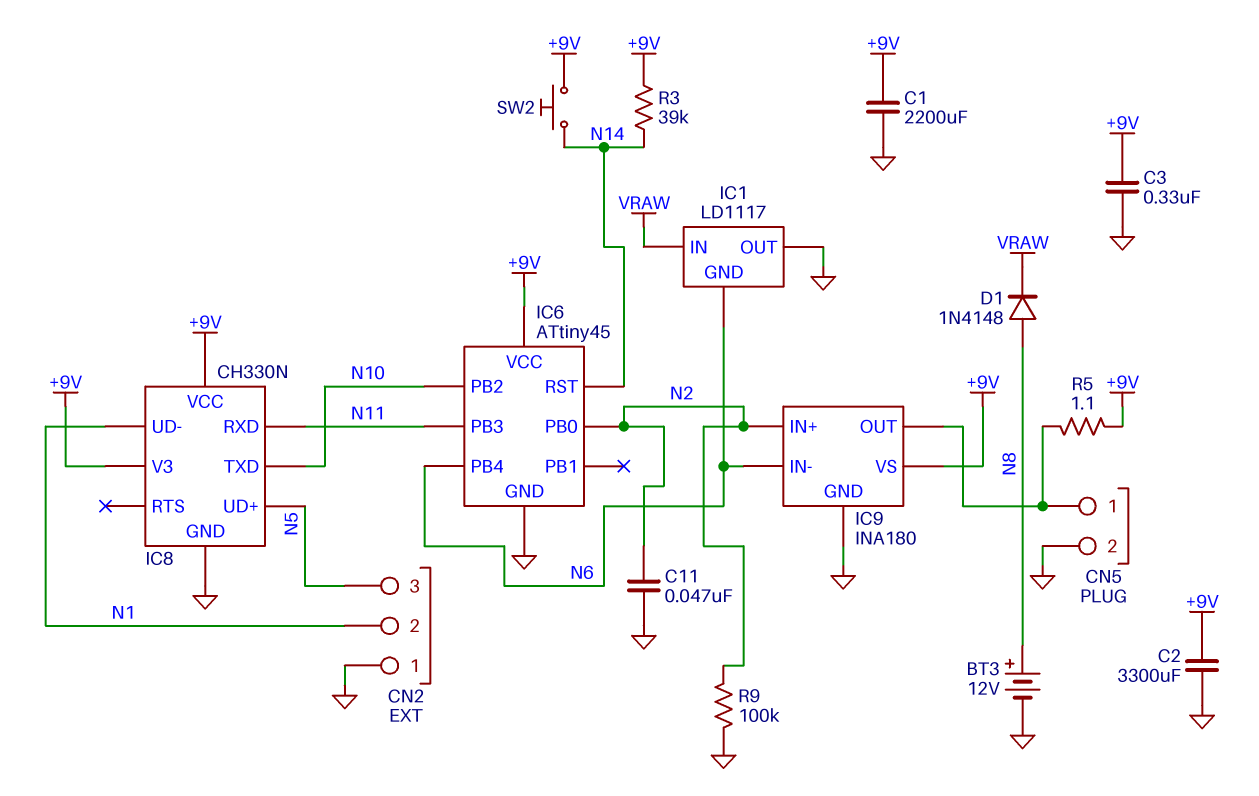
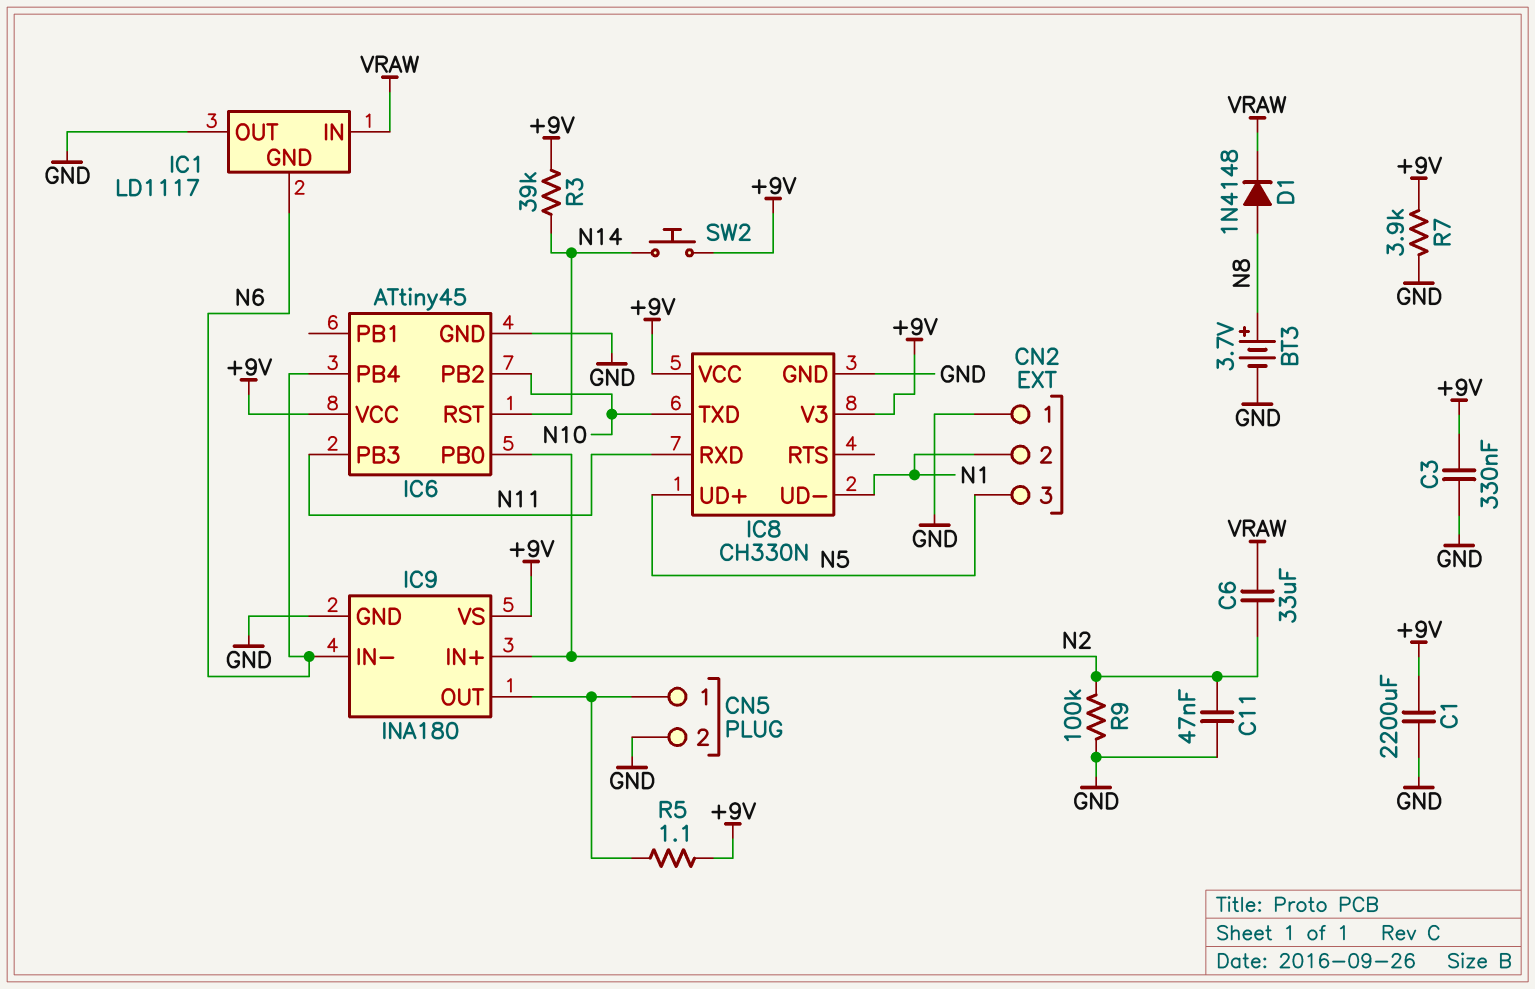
BT3: 12V (plus N8, minus GND) -> 3.7V (plus N8, minus GND)
C2: 3300uF (+9V, GND) -> none
C6: none -> 33uF (N2, VRAW)
R7: none -> 3.9k (+9V, GND)

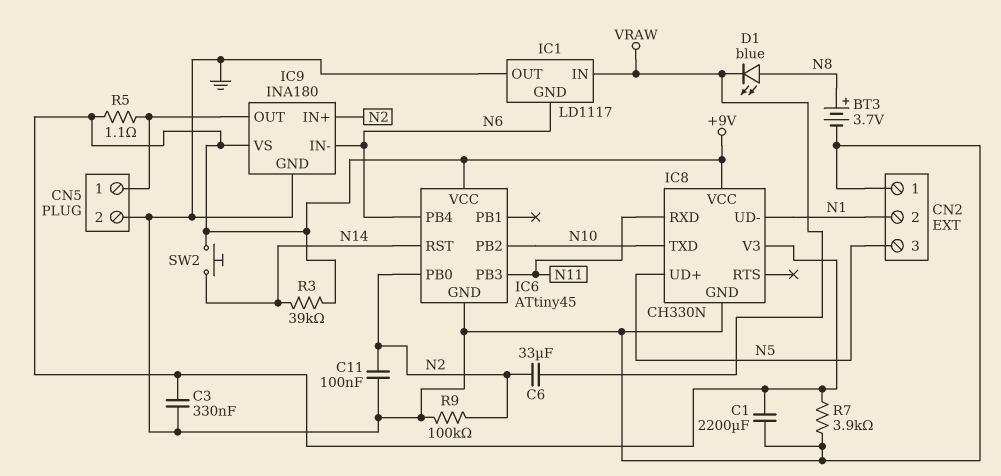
C11: 47nF (GND, N2) -> 100nF (GND, N2)
D1: diode 1N4148 (A N8, K VRAW) -> LED blue (A N8, K VRAW)

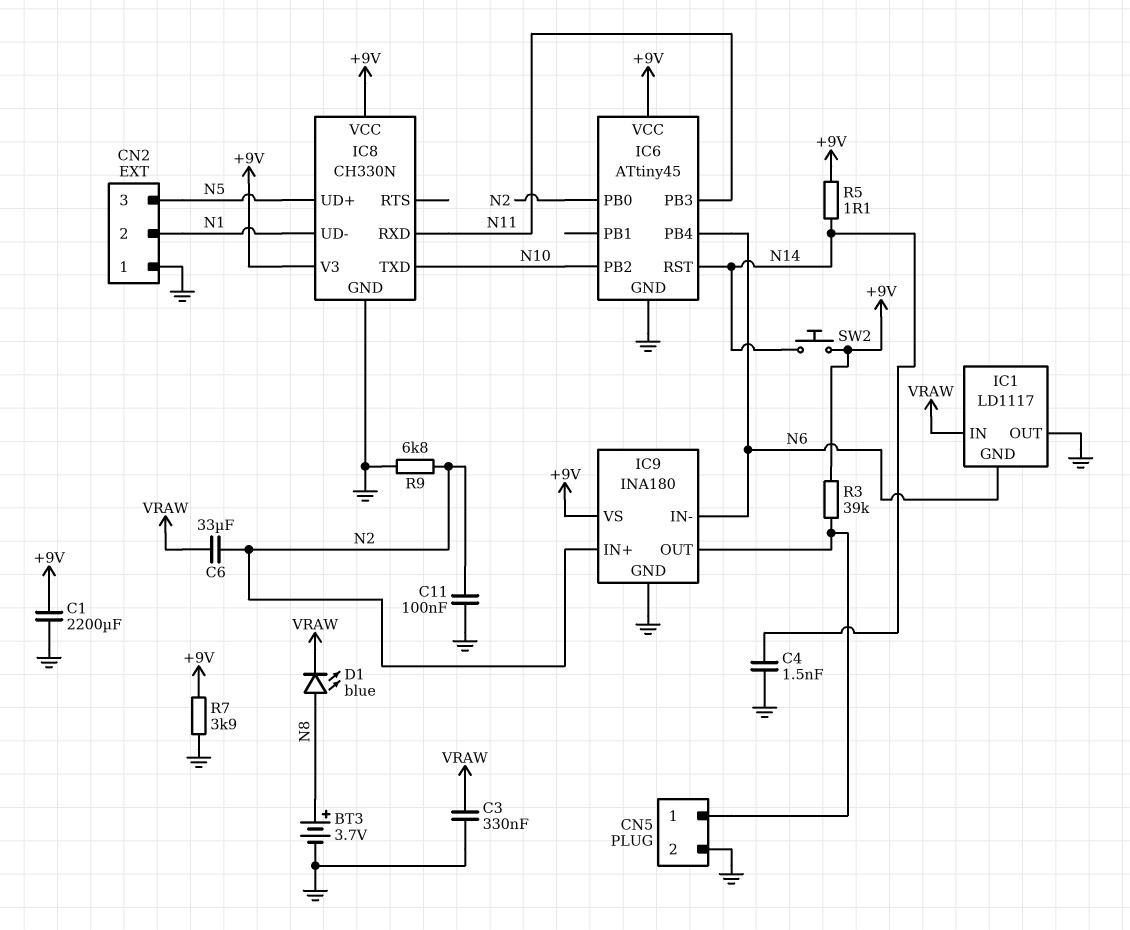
C3: 330nF (+9V, GND) -> 330nF (GND, VRAW)
C4: none -> 1.5nF (GND, N14)
R3: 39k (+9V, N14) -> 39k (+9V, CN5/1)
R5: 1.1 (+9V, CN5/1) -> 1.1 (+9V, N14)
R9: 100k (GND, N2) -> 6.8k (GND, N2)

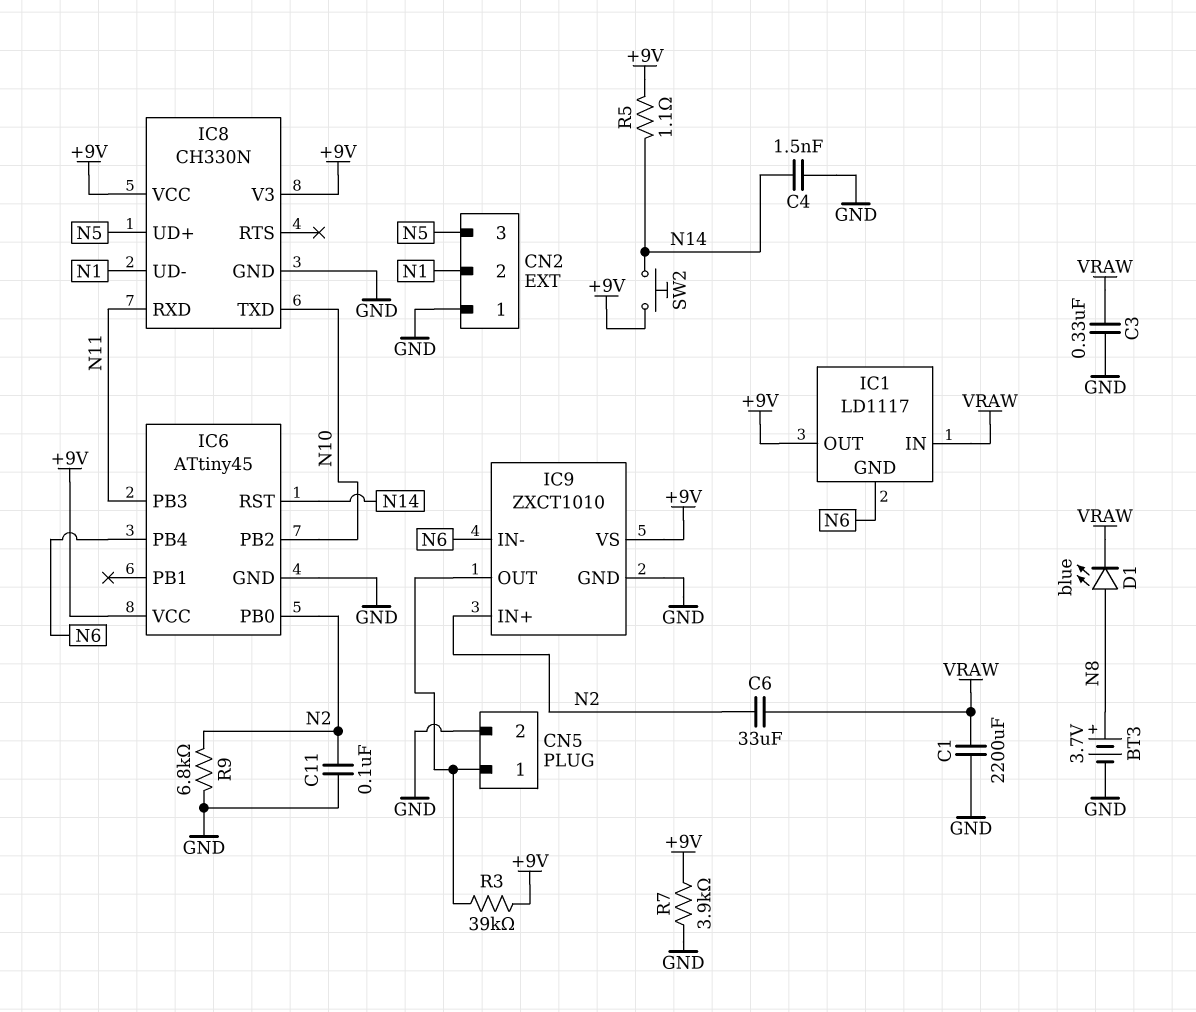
C1: 2200uF (+9V, GND) -> 2200uF (GND, VRAW)
IC1 pin OUT: GND -> +9V
IC9: INA180 -> ZXCT1010

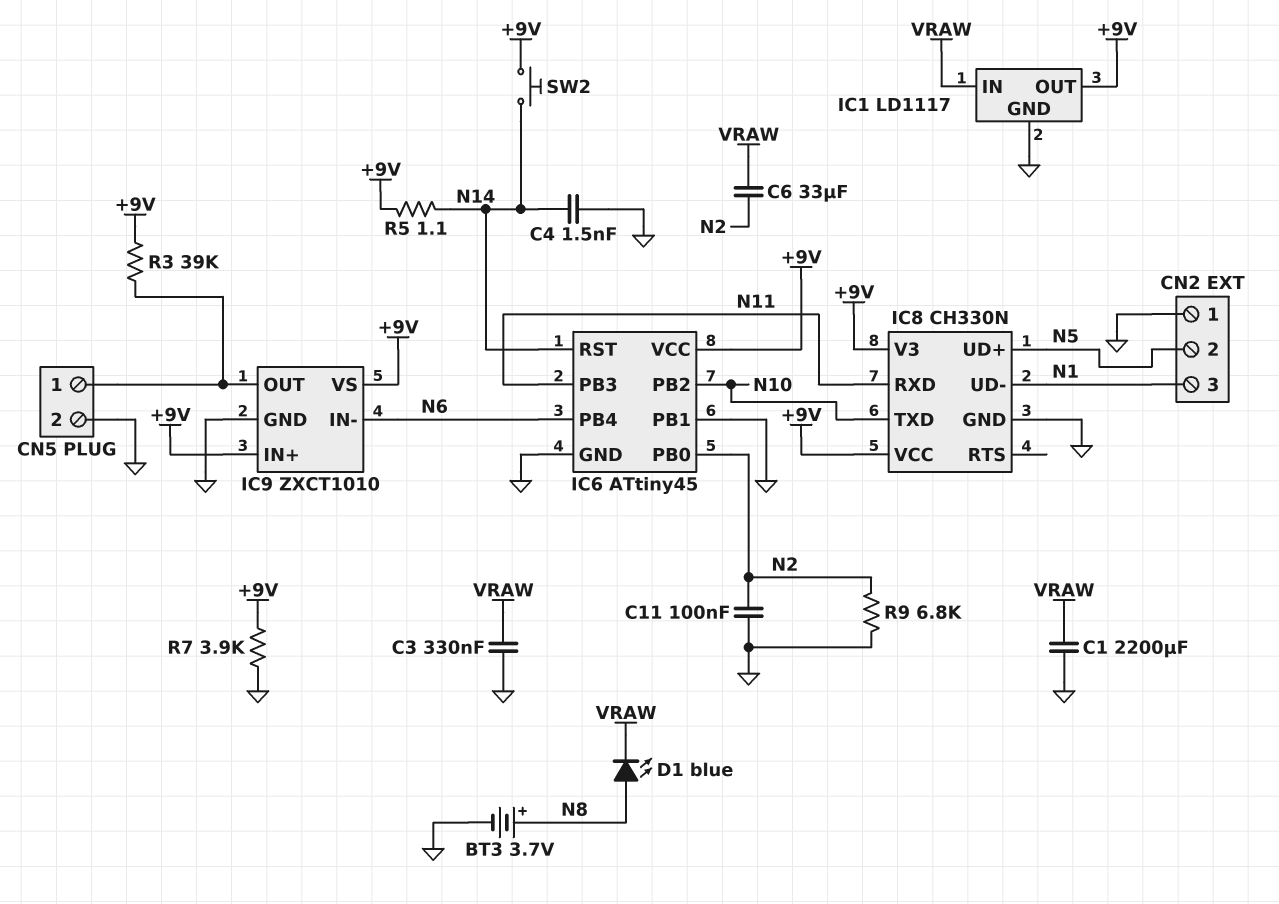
CN2 pin 2: N1 -> N5
CN2 pin 3: N5 -> N1
IC1 pin GND: N6 -> GND
IC6 pin PB1: none -> GND
IC9 pin IN+: N2 -> +9V

